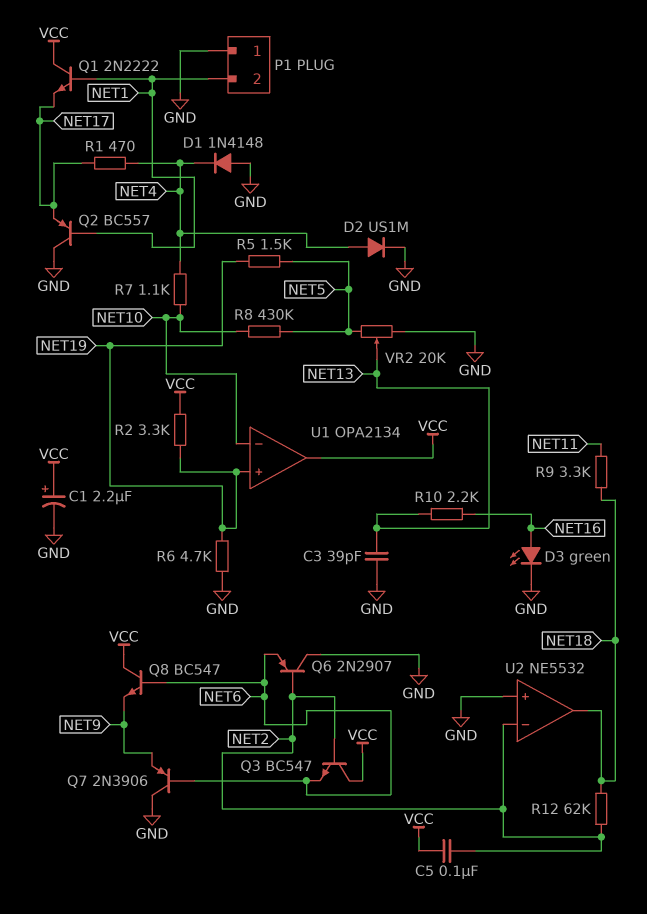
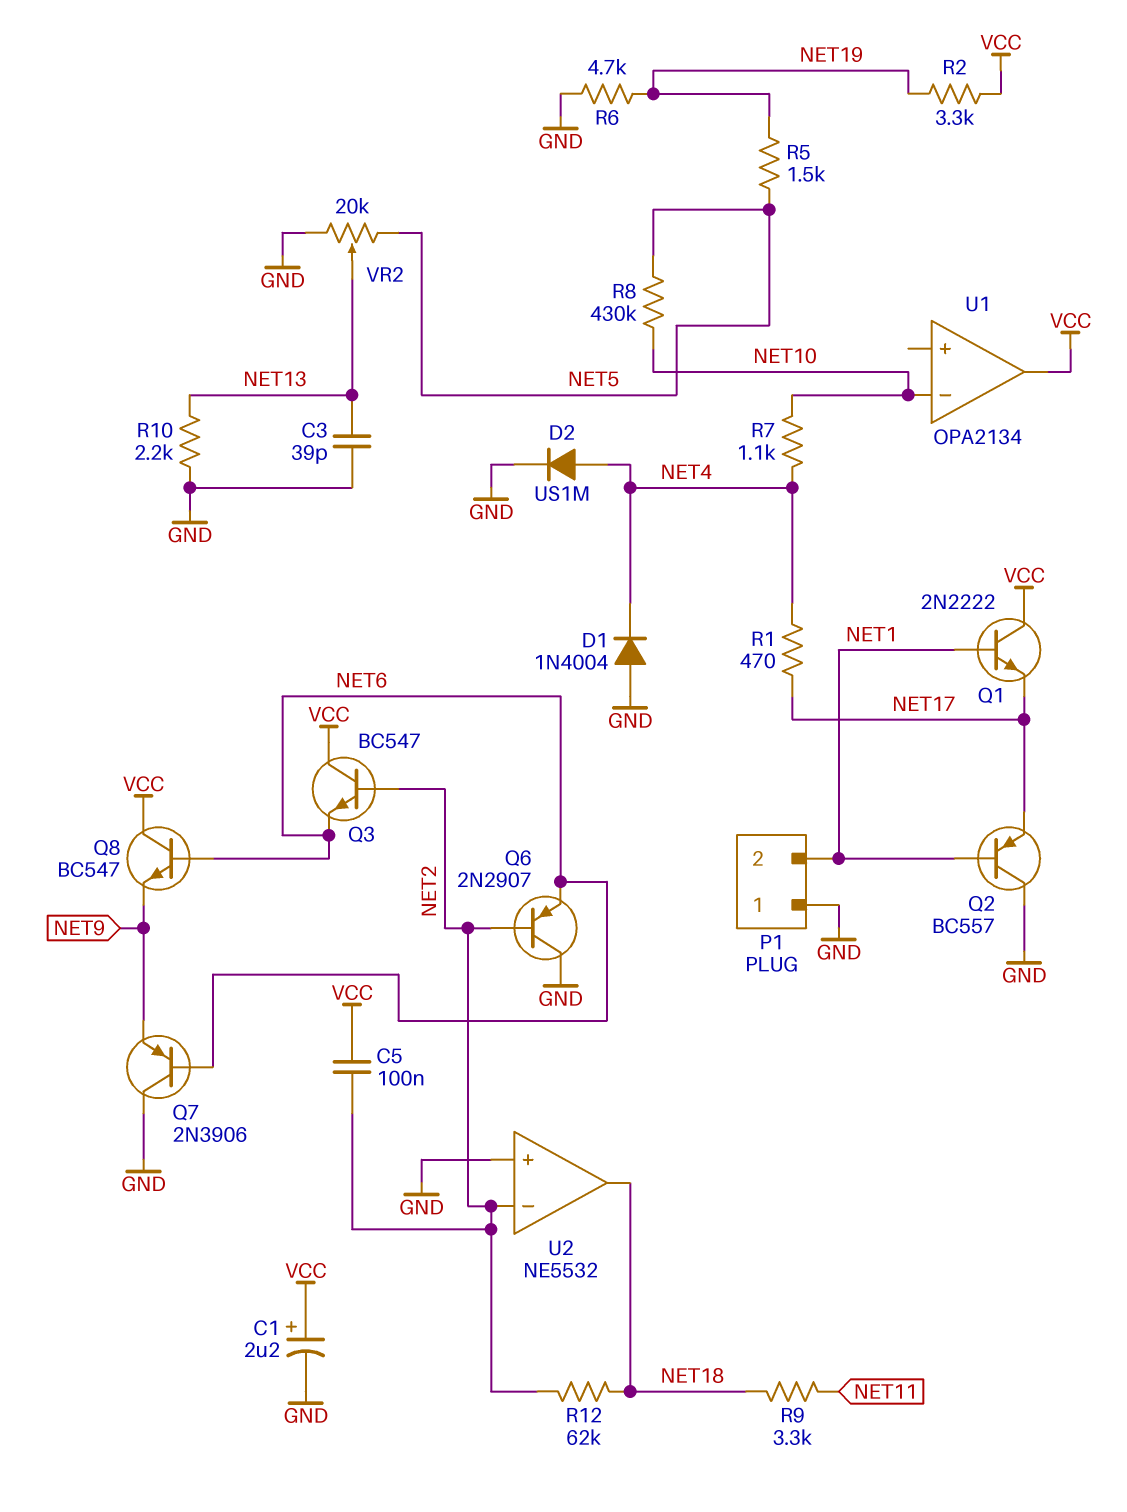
D1: diode 1N4148 (A GND, K NET4) -> diode 1N4004 (A GND, K NET4)
D3: LED green (A NET16, K GND) -> none
R10: 2.2k (NET13, NET16) -> 2.2k (GND, NET13)
U1 pin in+: NET19 -> none

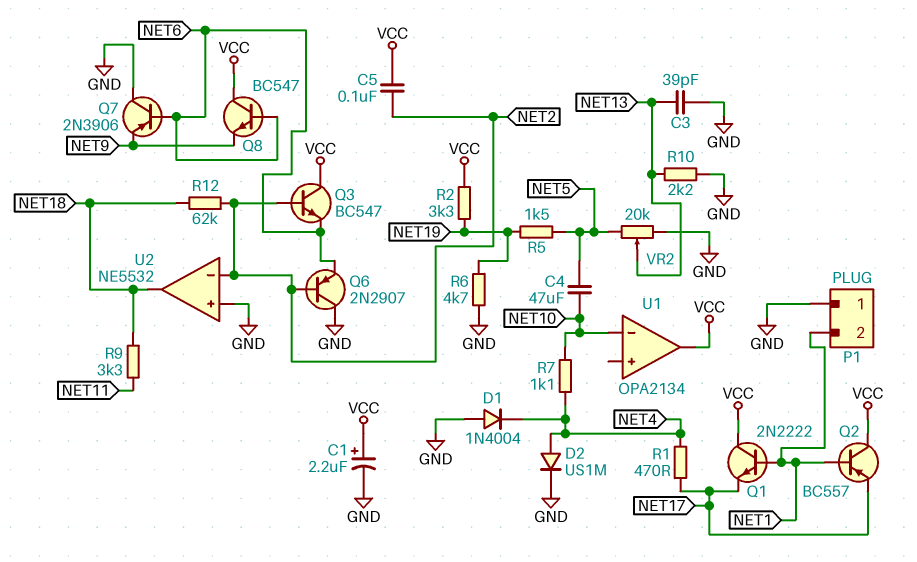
C4: none -> 47uF (NET5, NET10)
Q2: PNP BC557 (B NET1, C GND, E NET17) -> PNP BC557 (B NET1, C VCC, E NET17)
R8: 430k (NET5, NET10) -> none

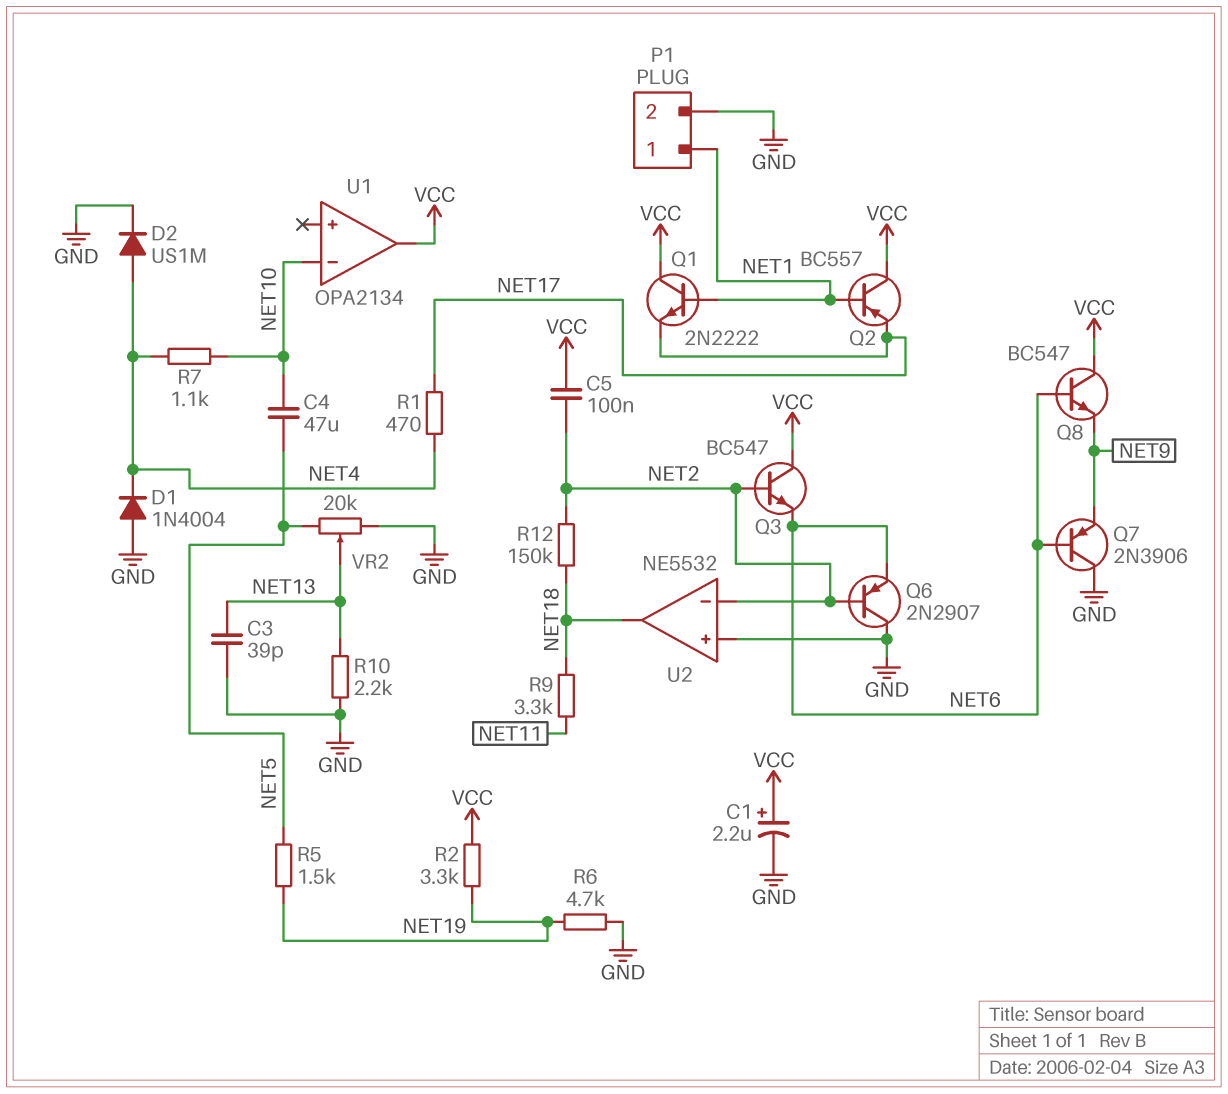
P1 pin 1: GND -> NET1
P1 pin 2: NET1 -> GND
R12: 62k (NET2, NET18) -> 150k (NET2, NET18)

